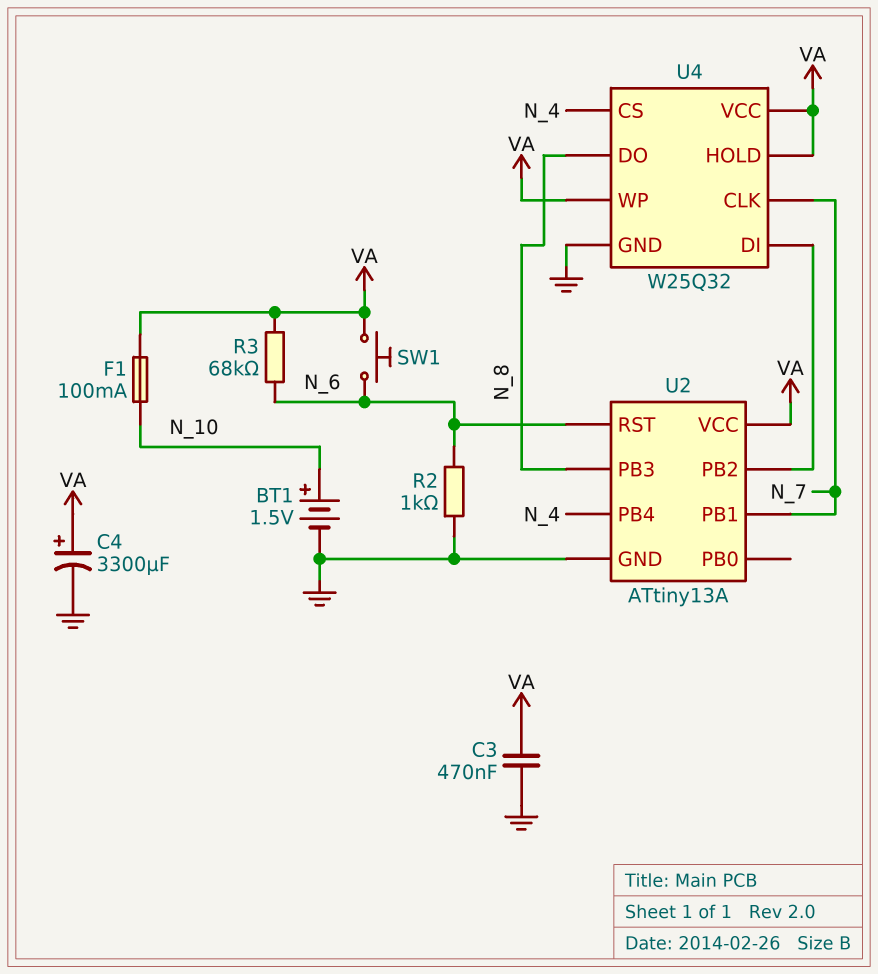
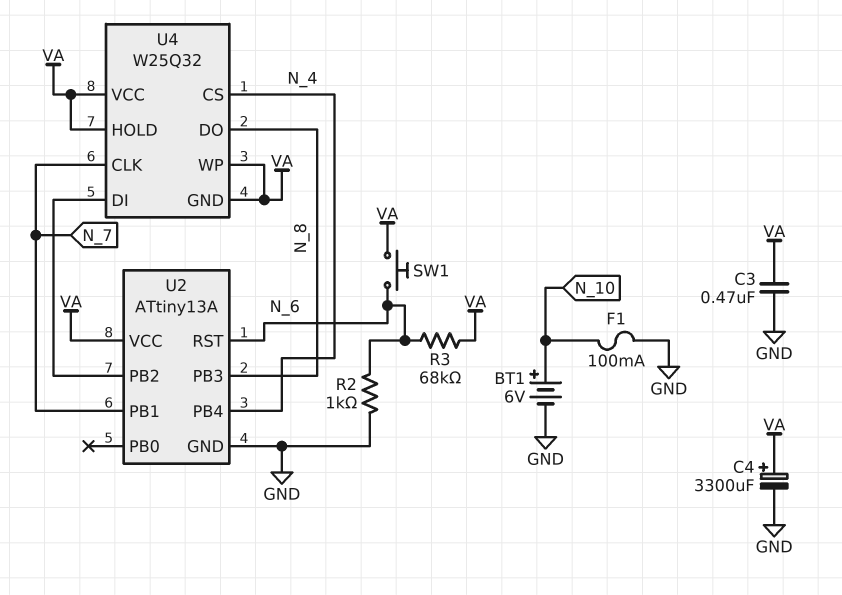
BT1: 1.5V (plus N_10, minus GND) -> 6V (plus N_10, minus GND)
F1: 100mA (N_10, VA) -> 100mA (GND, N_10)
U4 pin GND: GND -> VA

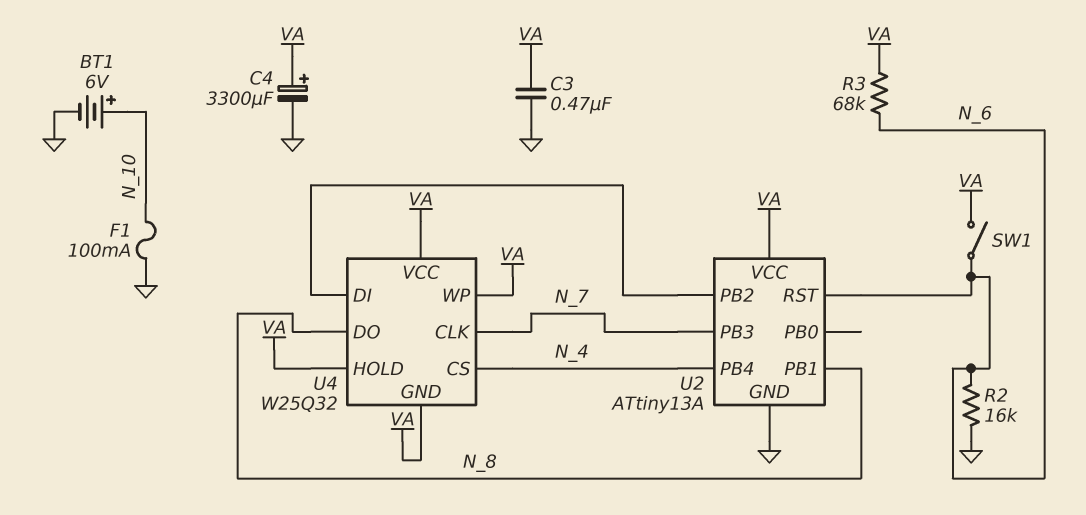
R2: 1k (GND, N_6) -> 16k (GND, N_6)
SW1: button (N_6, VA) -> switch (N_6, VA)
U2 pin PB1: N_7 -> N_8
U2 pin PB3: N_8 -> N_7

